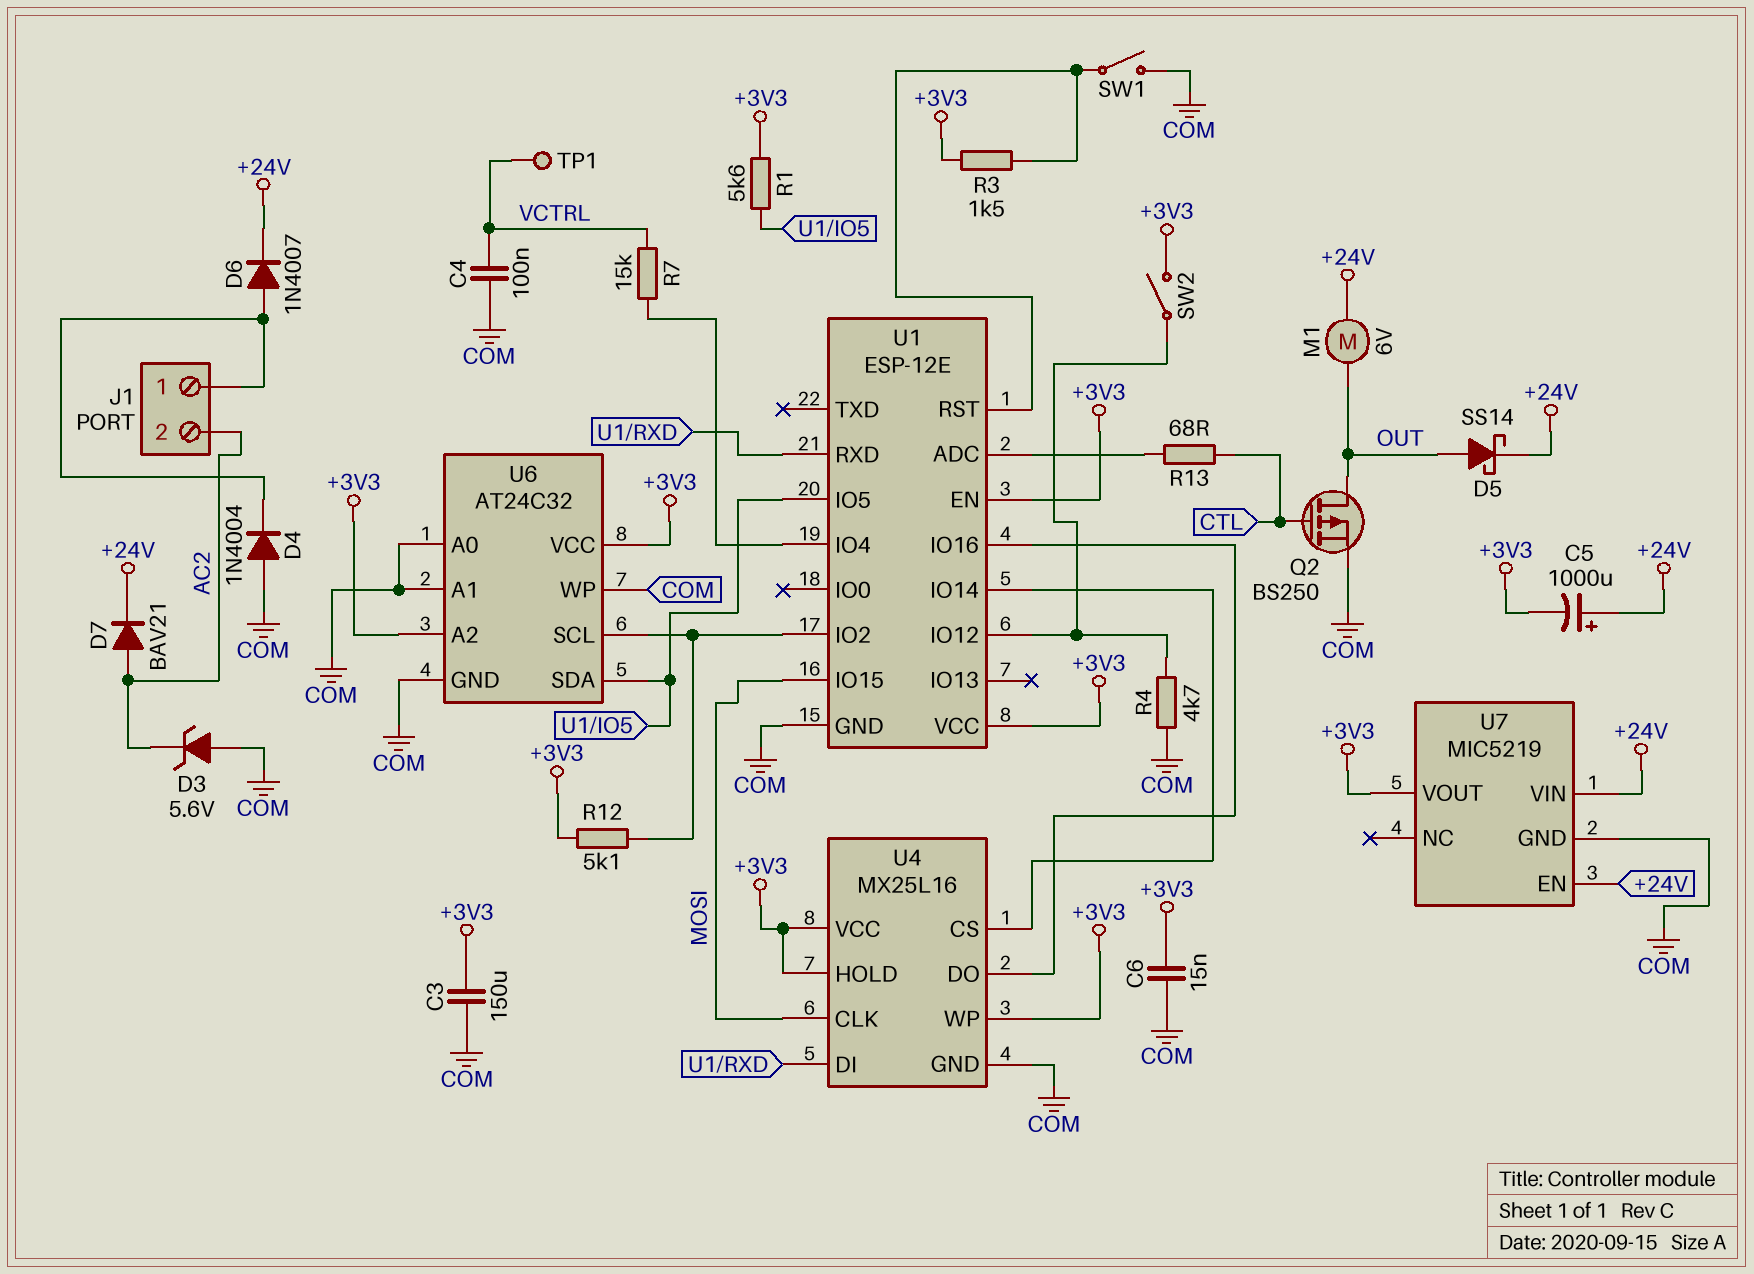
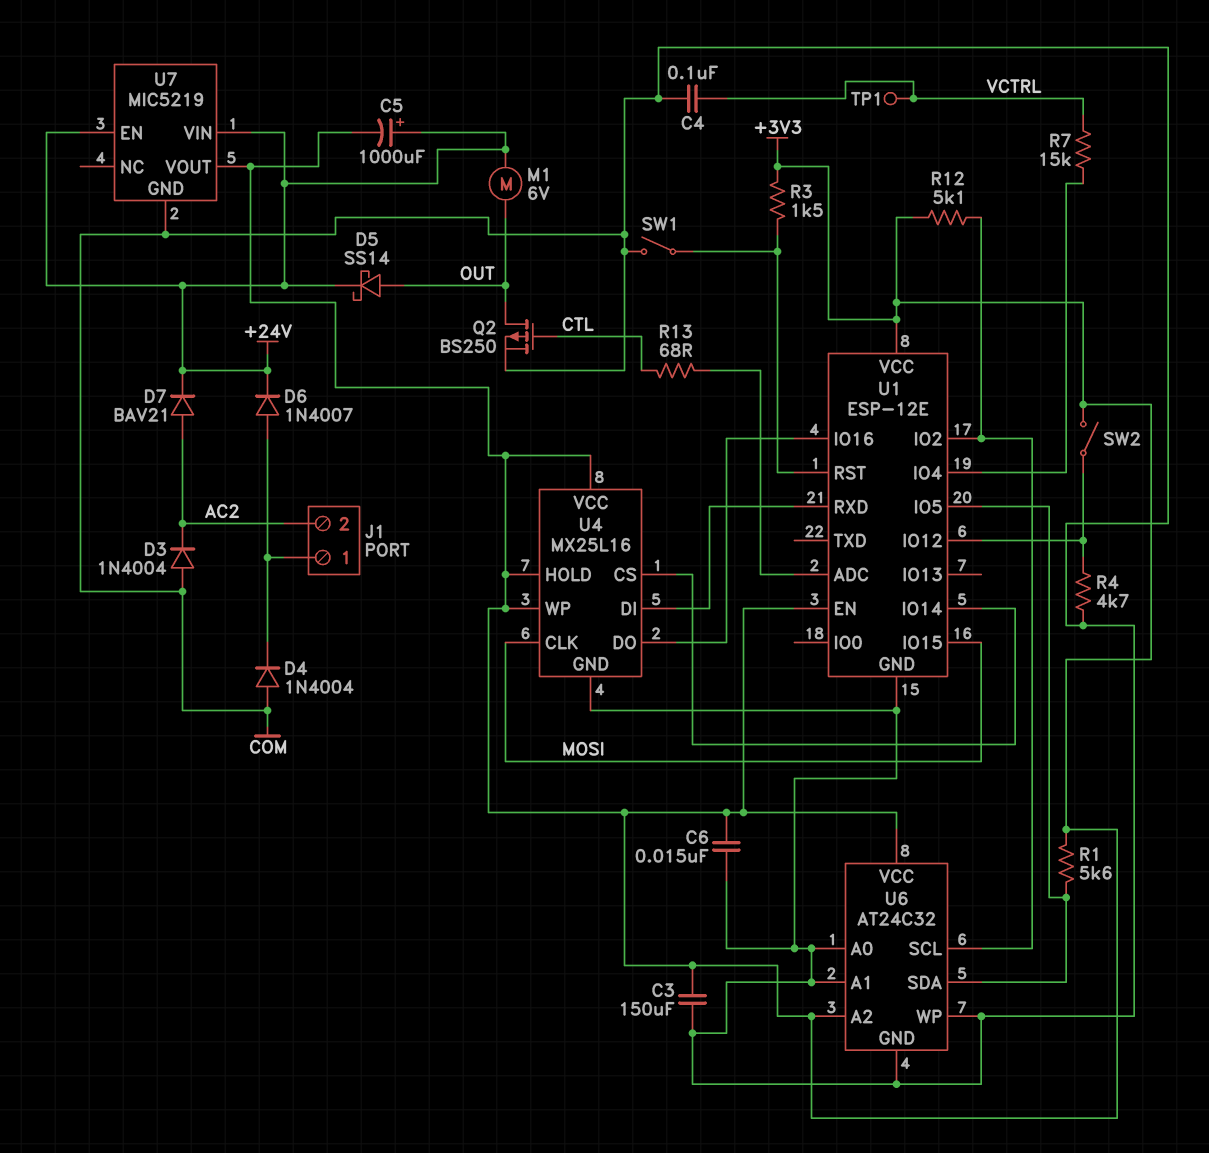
D3: zener 5.6V (A COM, K AC2) -> diode 1N4004 (A COM, K AC2)

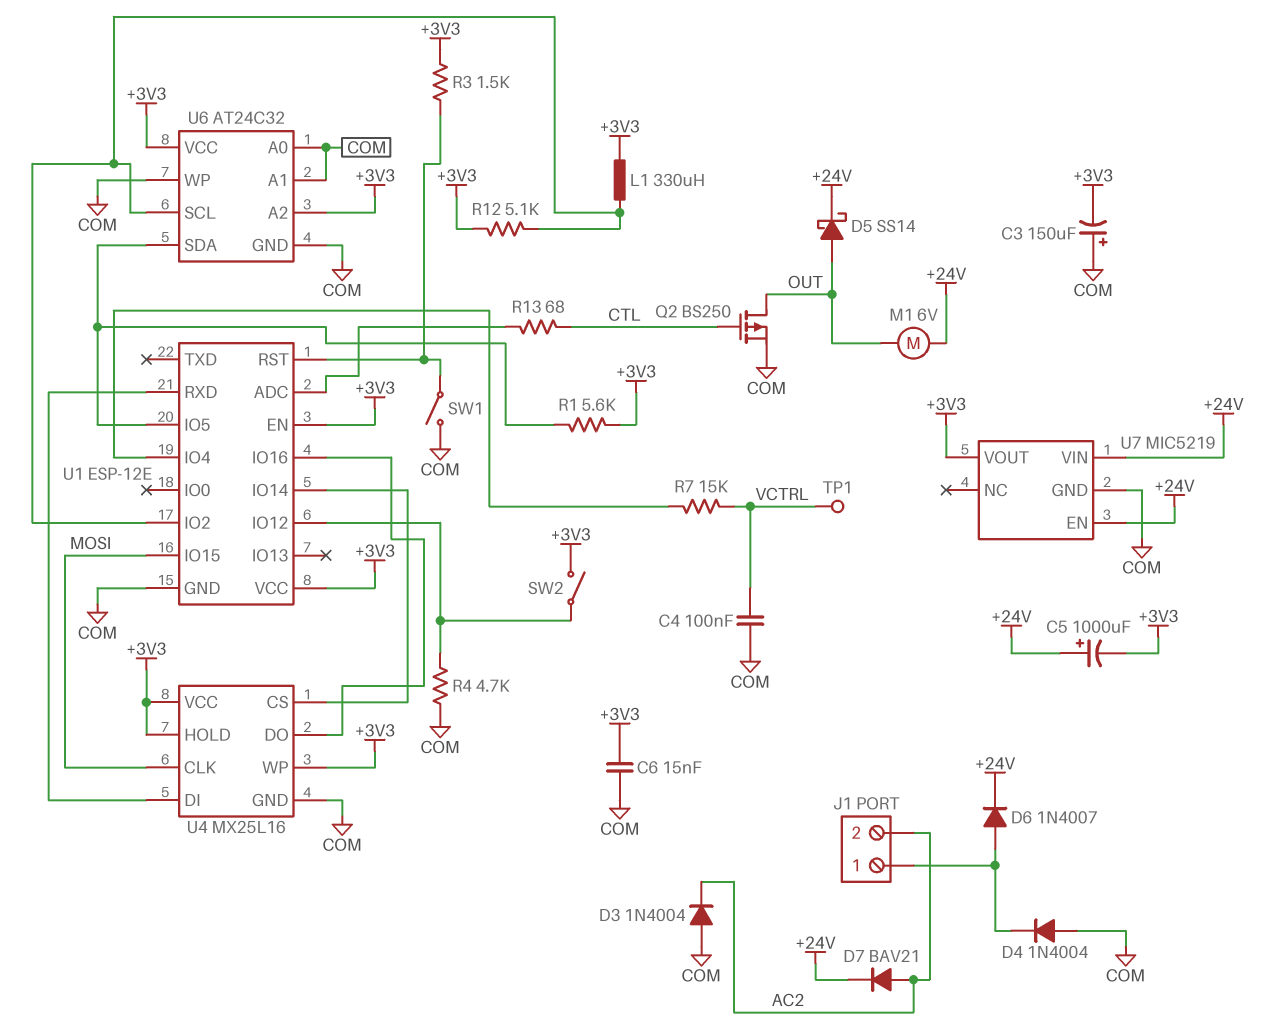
C3: 150uF (+3V3, COM) -> 150uF (plus COM, minus +3V3)
L1: none -> 330uH (+3V3, U1/IO2)

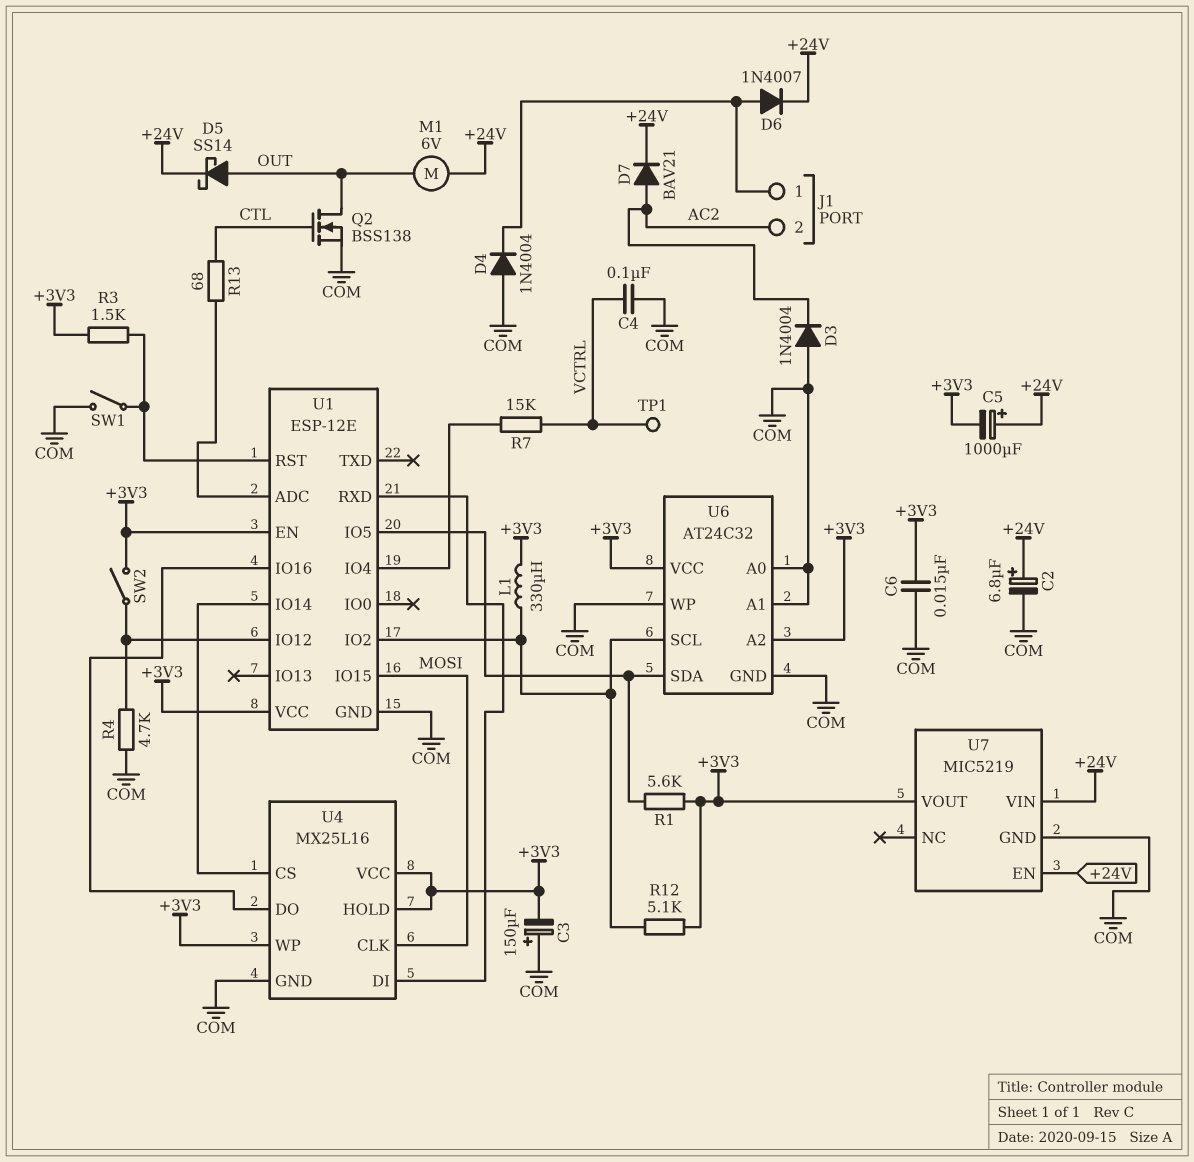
C2: none -> 6.8uF (plus +24V, minus COM)
Q2: PMOS BS250 (G CTL, D OUT, S COM) -> NMOS BSS138 (G CTL, D OUT, S COM)

